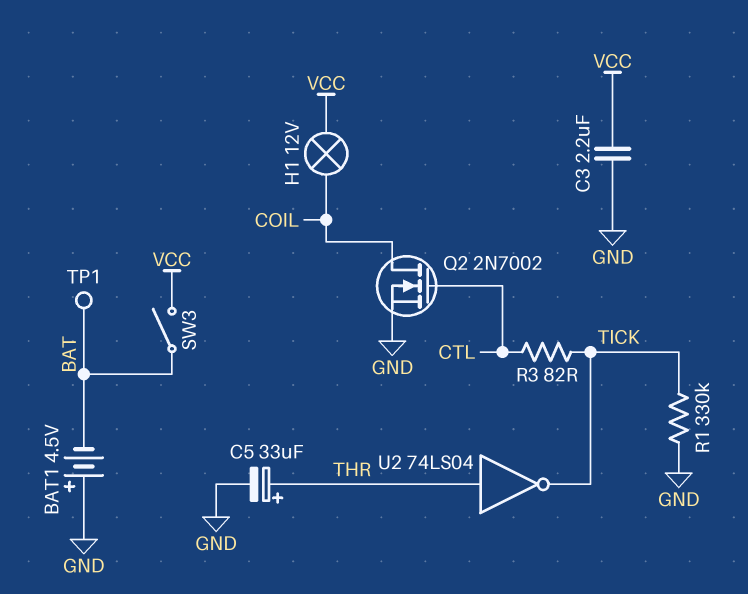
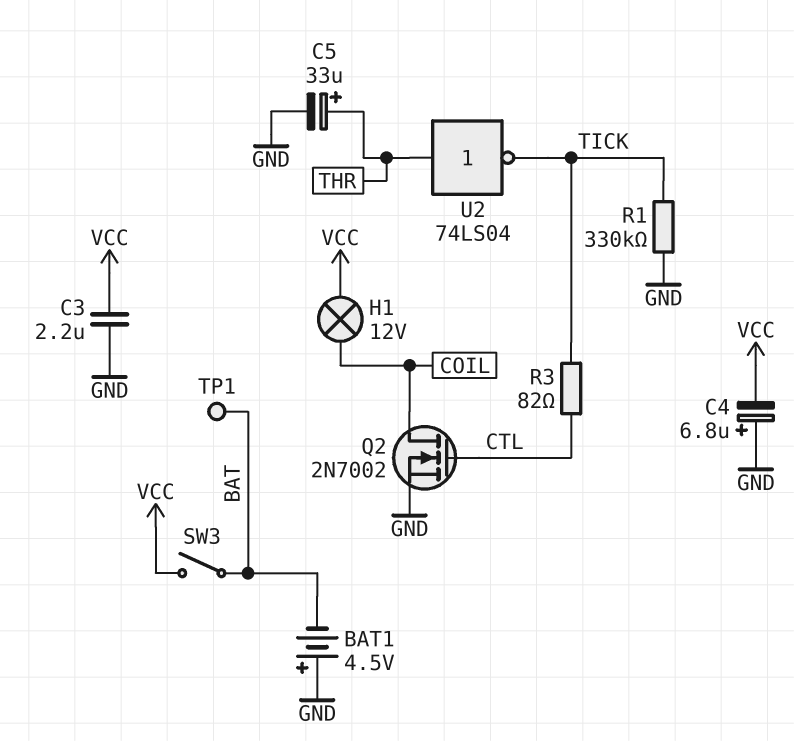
C4: none -> 6.8uF (plus GND, minus VCC)

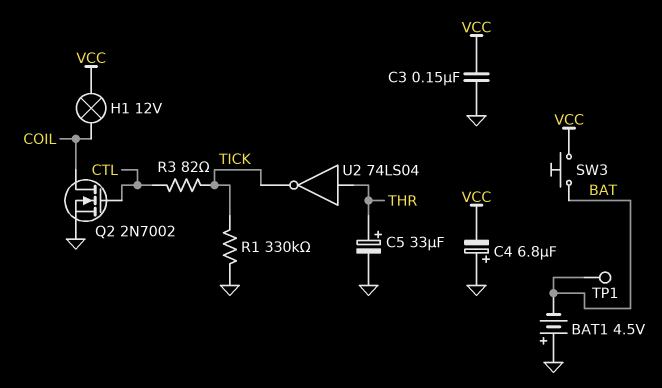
C3: 2.2uF (GND, VCC) -> 150nF (GND, VCC)
SW3: switch (BAT, VCC) -> button (BAT, VCC)

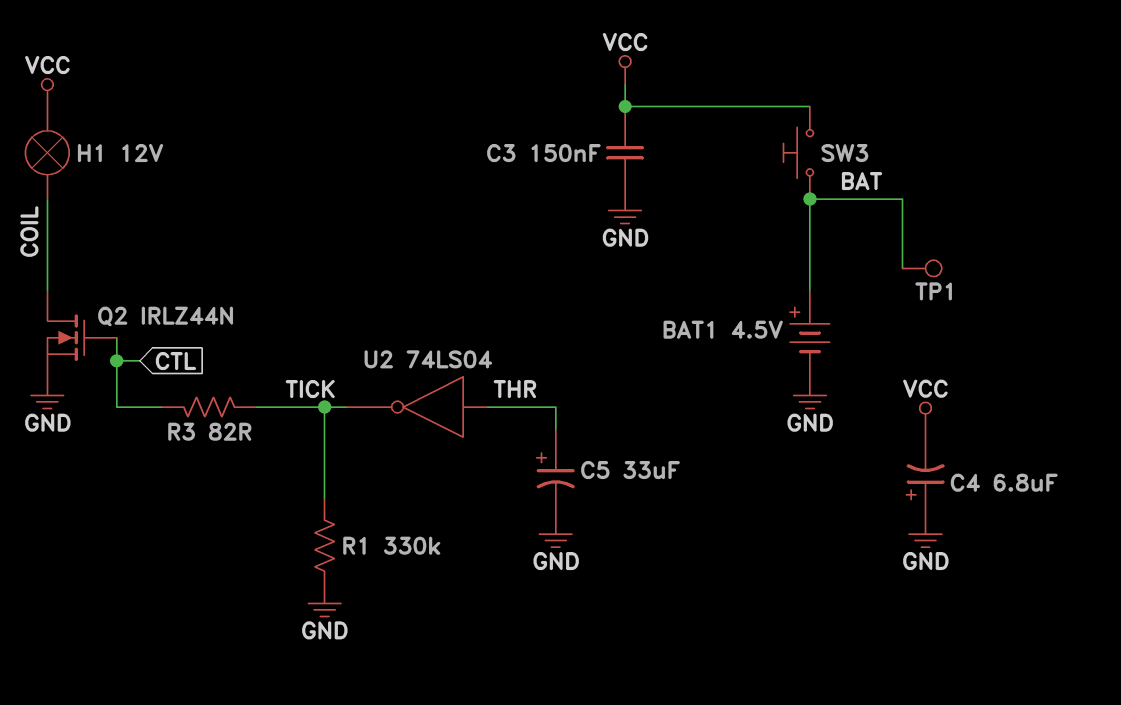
BAT1: 4.5V (plus GND, minus BAT) -> 4.5V (plus BAT, minus GND)
Q2: NMOS 2N7002 (G CTL, D COIL, S GND) -> NMOS IRLZ44N (G CTL, D COIL, S GND)

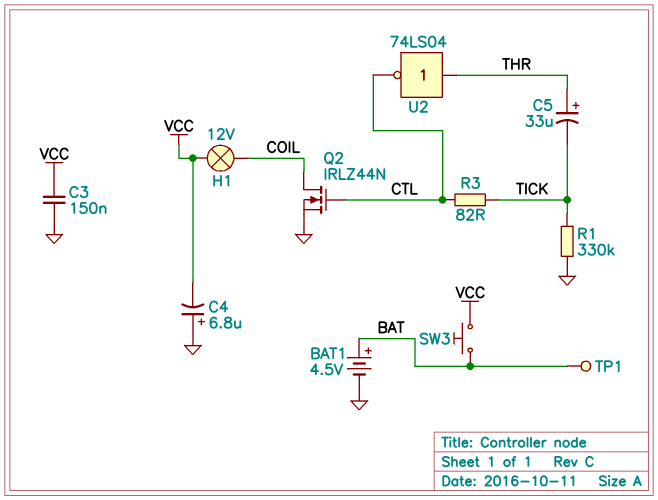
C5: 33uF (plus THR, minus GND) -> 33uF (plus THR, minus TICK)
U2: NOT 74LS04 (in THR, out TICK) -> NOT 74LS04 (in THR, out CTL)

